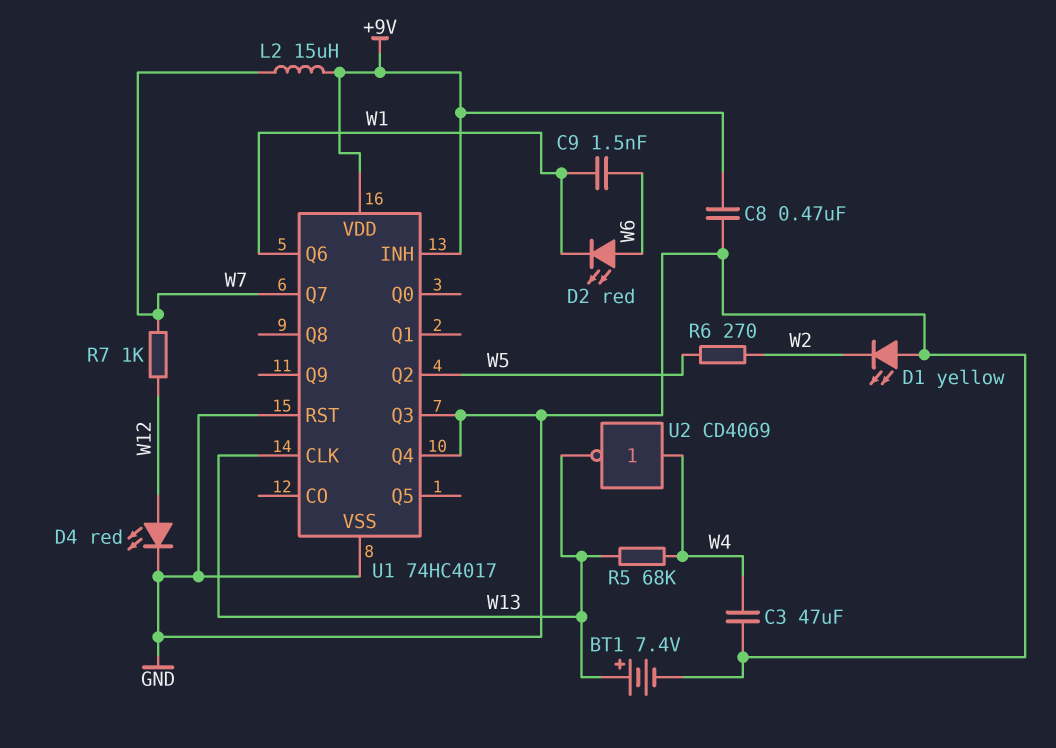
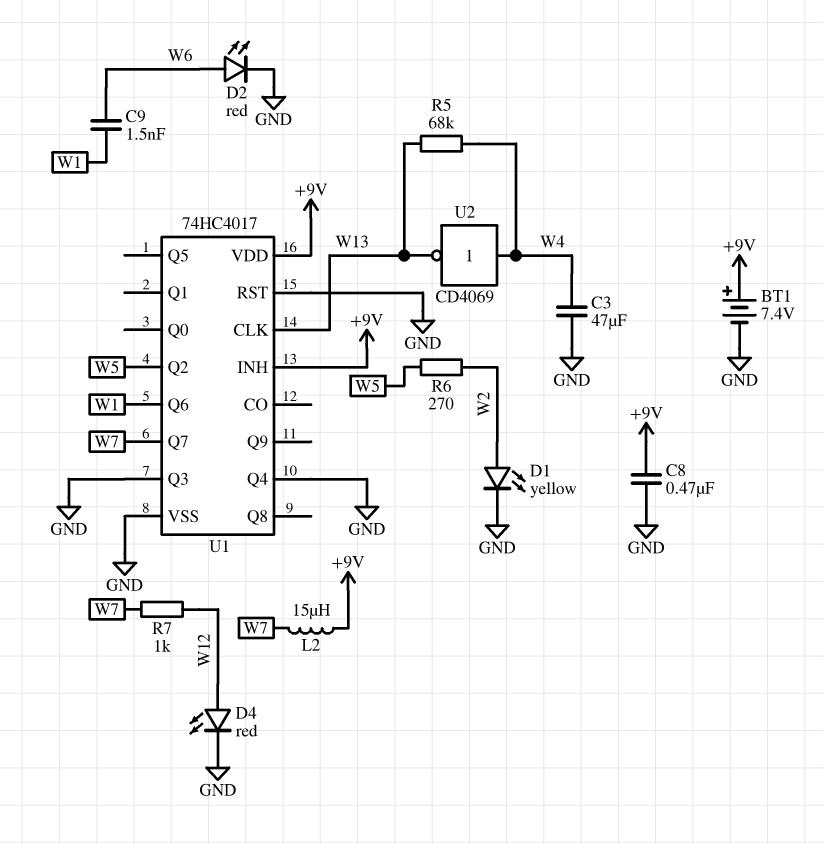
BT1: 7.4V (plus W13, minus GND) -> 7.4V (plus +9V, minus GND)
D1: LED yellow (A GND, K W2) -> LED yellow (A W2, K GND)
D2: LED red (A W6, K W1) -> LED red (A W6, K GND)

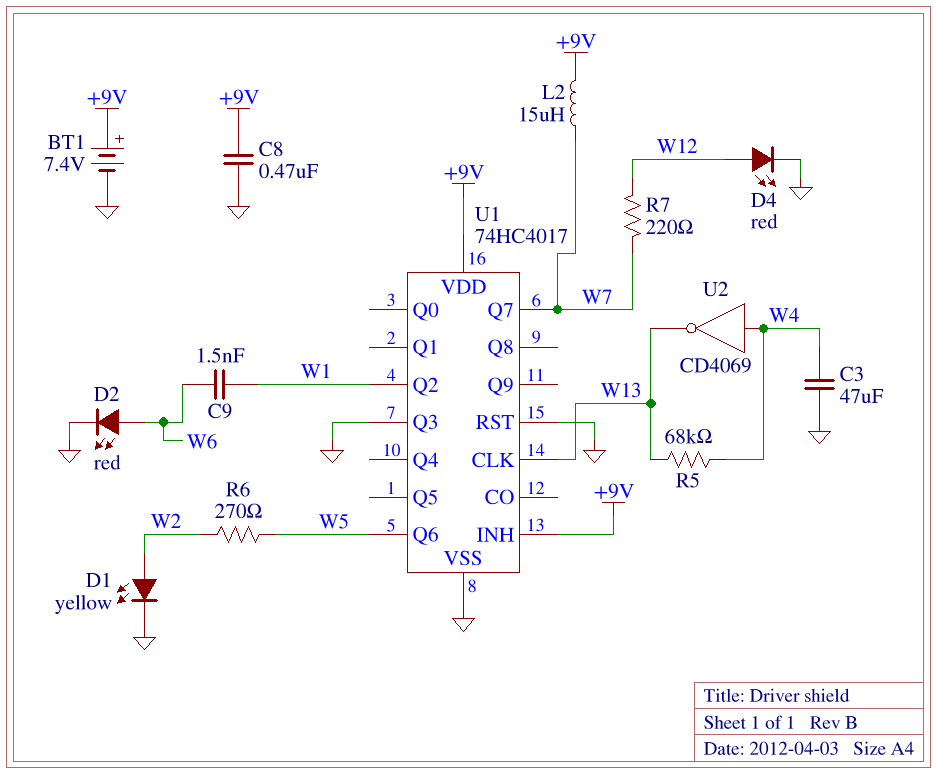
R7: 1k (W7, W12) -> 220 (W7, W12)
U1 pin Q2: W5 -> W1
U1 pin Q4: GND -> none
U1 pin Q6: W1 -> W5

